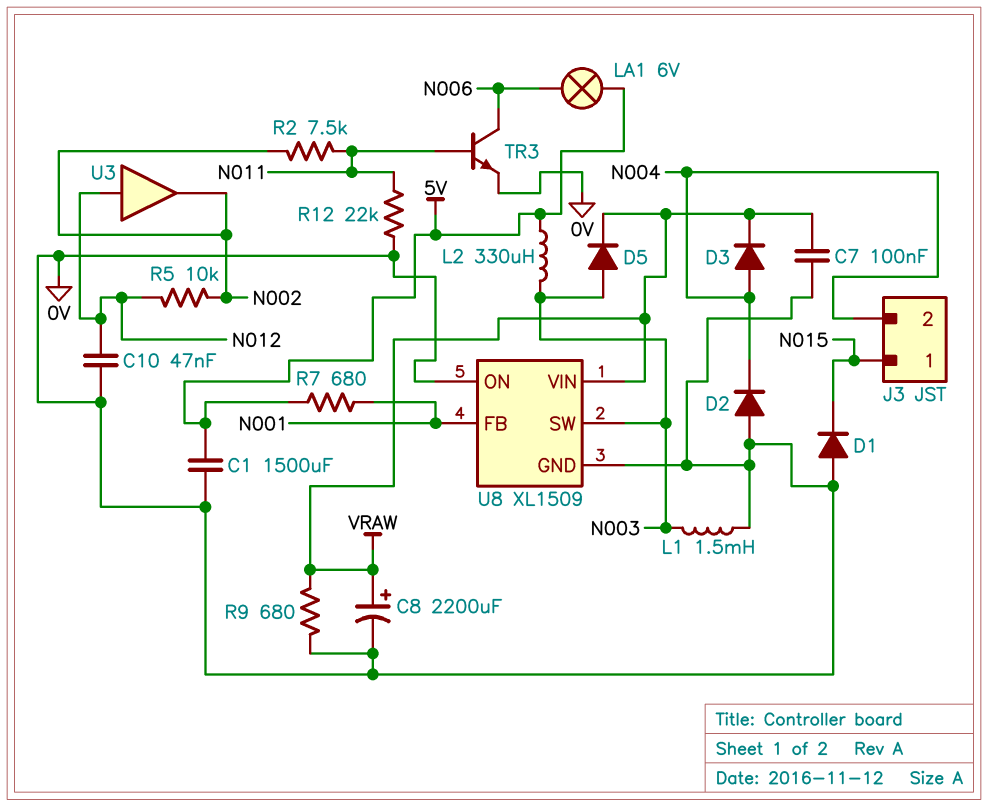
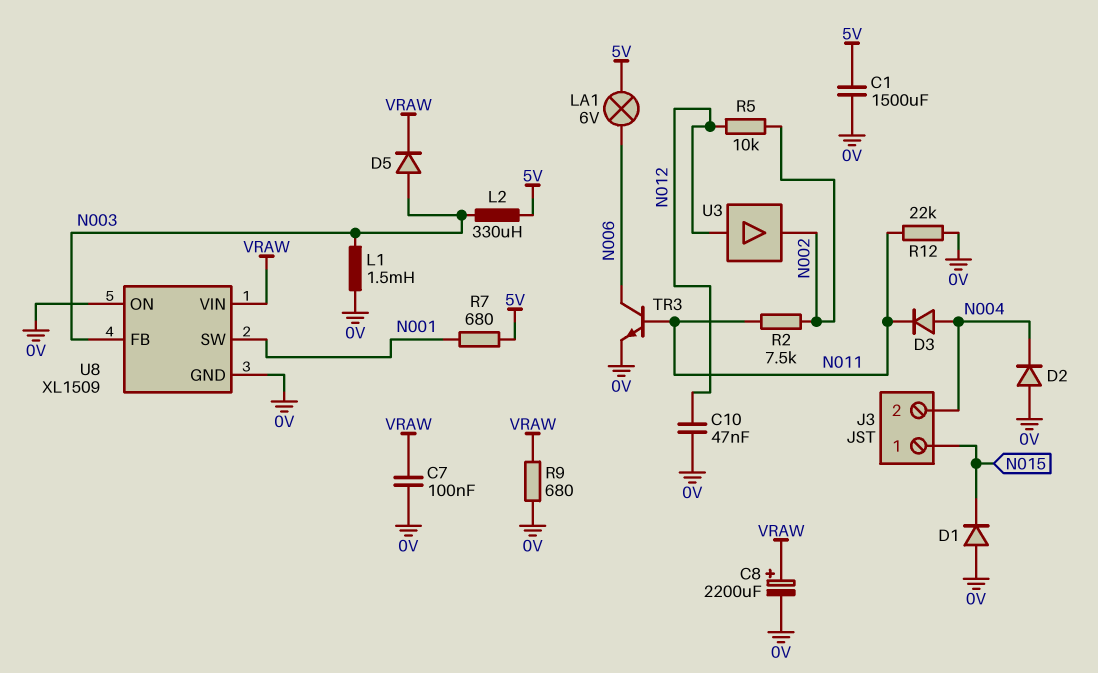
D3: diode (A N004, K VRAW) -> diode (A N004, K N011)
U8 pin FB: N001 -> N003
U8 pin SW: N003 -> N001

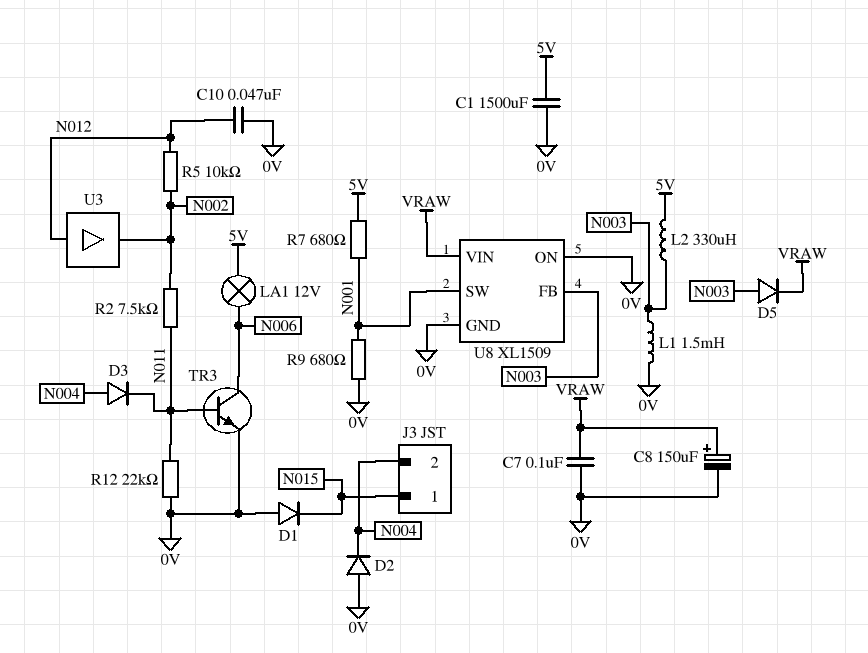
C8: 2200uF (plus VRAW, minus 0V) -> 150uF (plus VRAW, minus 0V)
LA1: lamp 6V (5V, N006) -> lamp 12V (5V, N006)
R9: 680 (0V, VRAW) -> 680 (0V, N001)

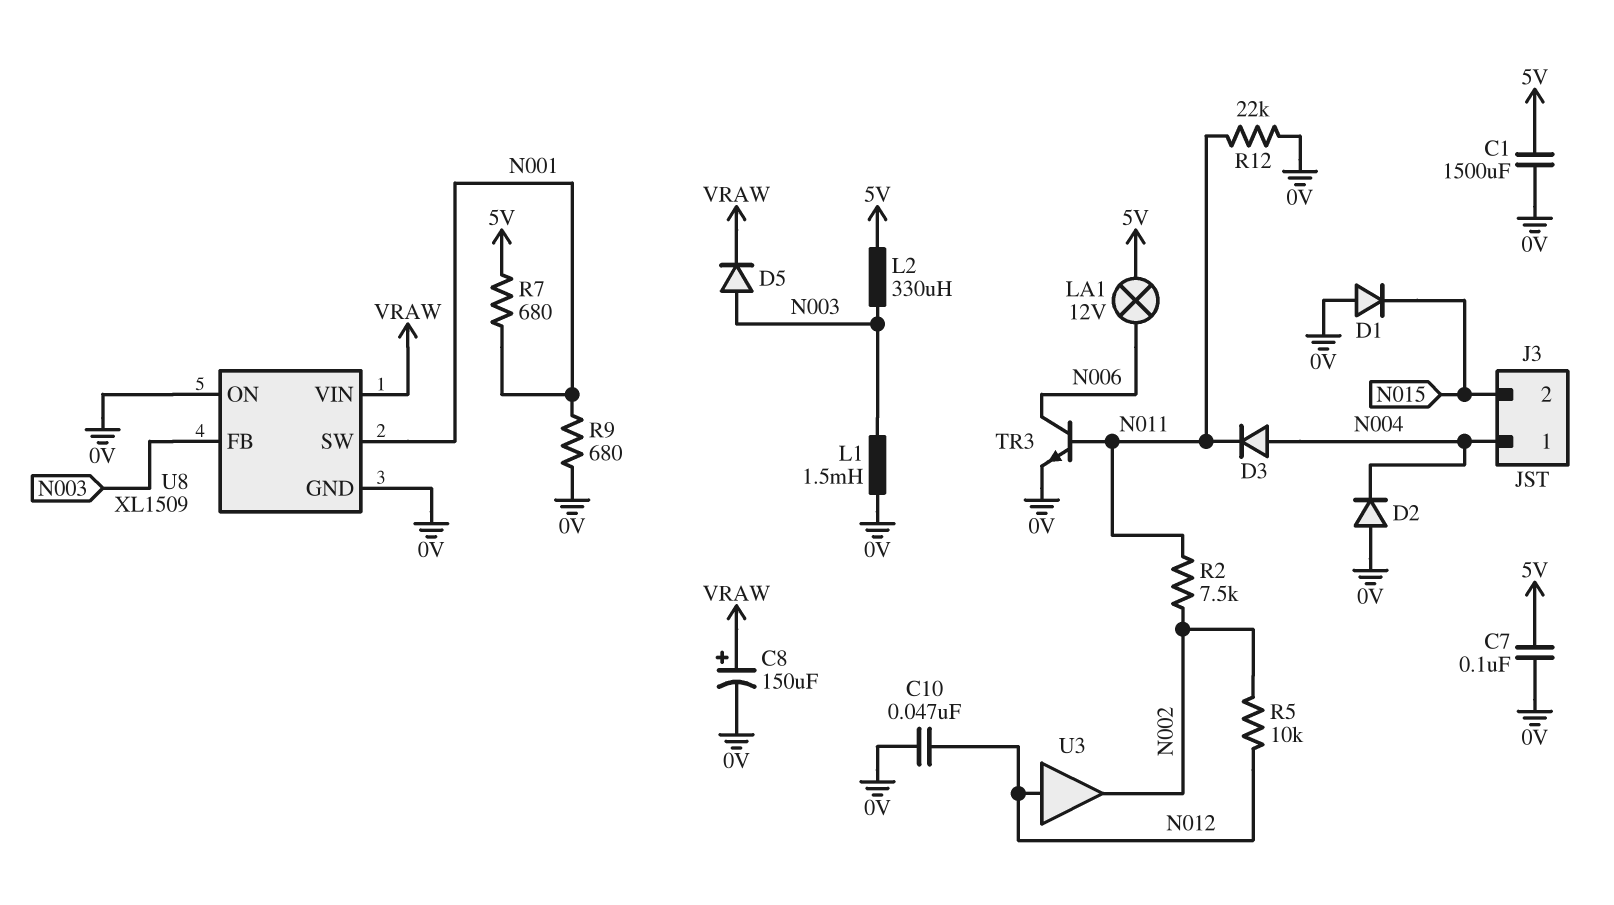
C7: 100nF (0V, VRAW) -> 100nF (0V, 5V)
J3 pin 1: N015 -> N004
J3 pin 2: N004 -> N015

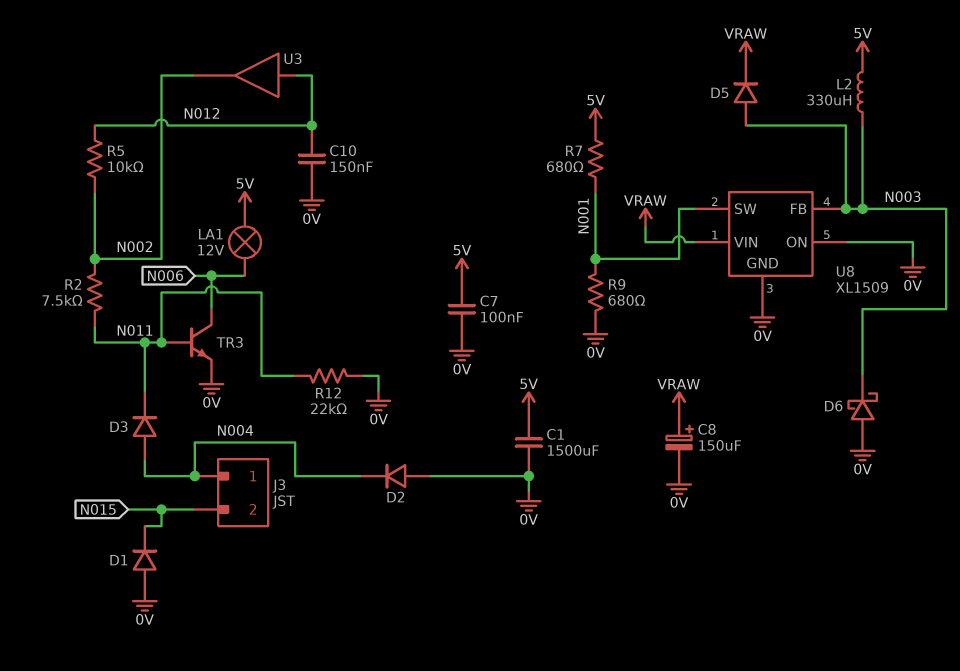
C10: 47nF (0V, N012) -> 150nF (0V, N012)
D6: none -> schottky (A 0V, K N003)
L1: 1.5mH (0V, N003) -> none

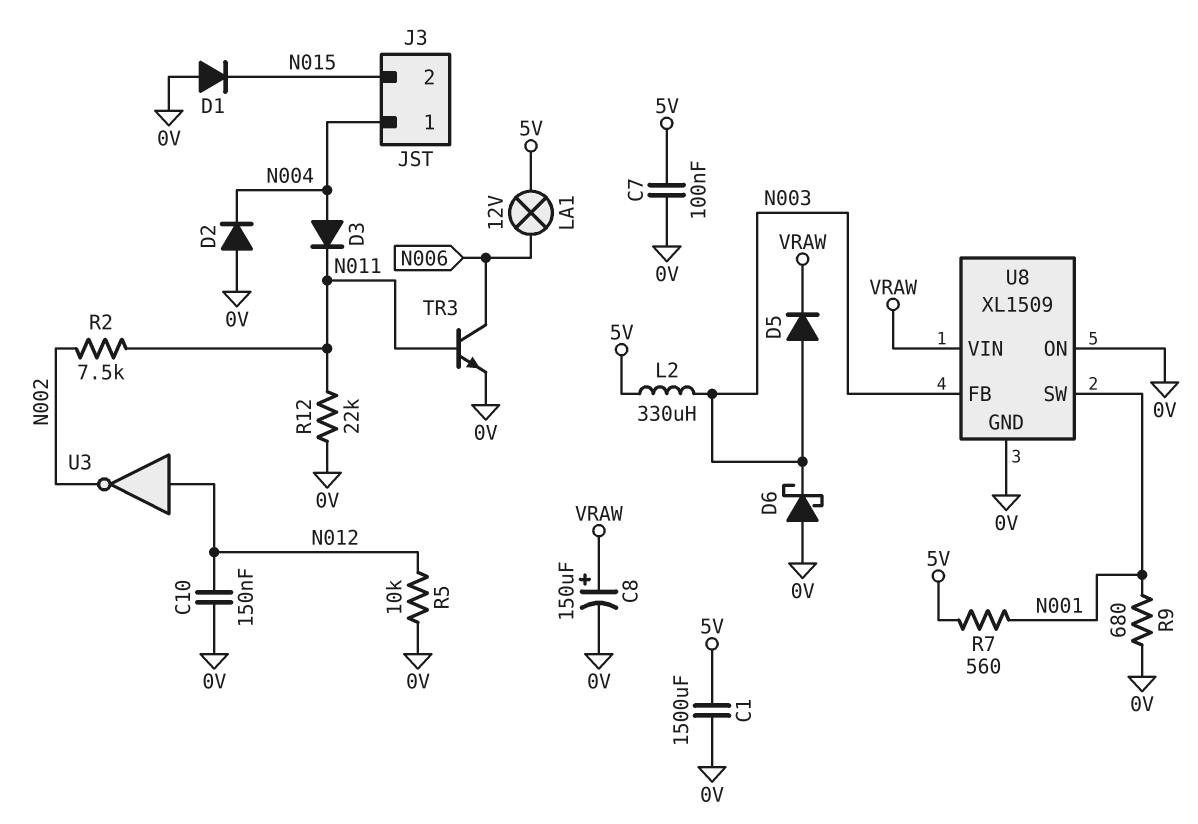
R5: 10k (N002, N012) -> 10k (0V, N012)
R7: 680 (5V, N001) -> 560 (5V, N001)
U3: buffer (in N012, out N002) -> NOT (in N012, out N002)

